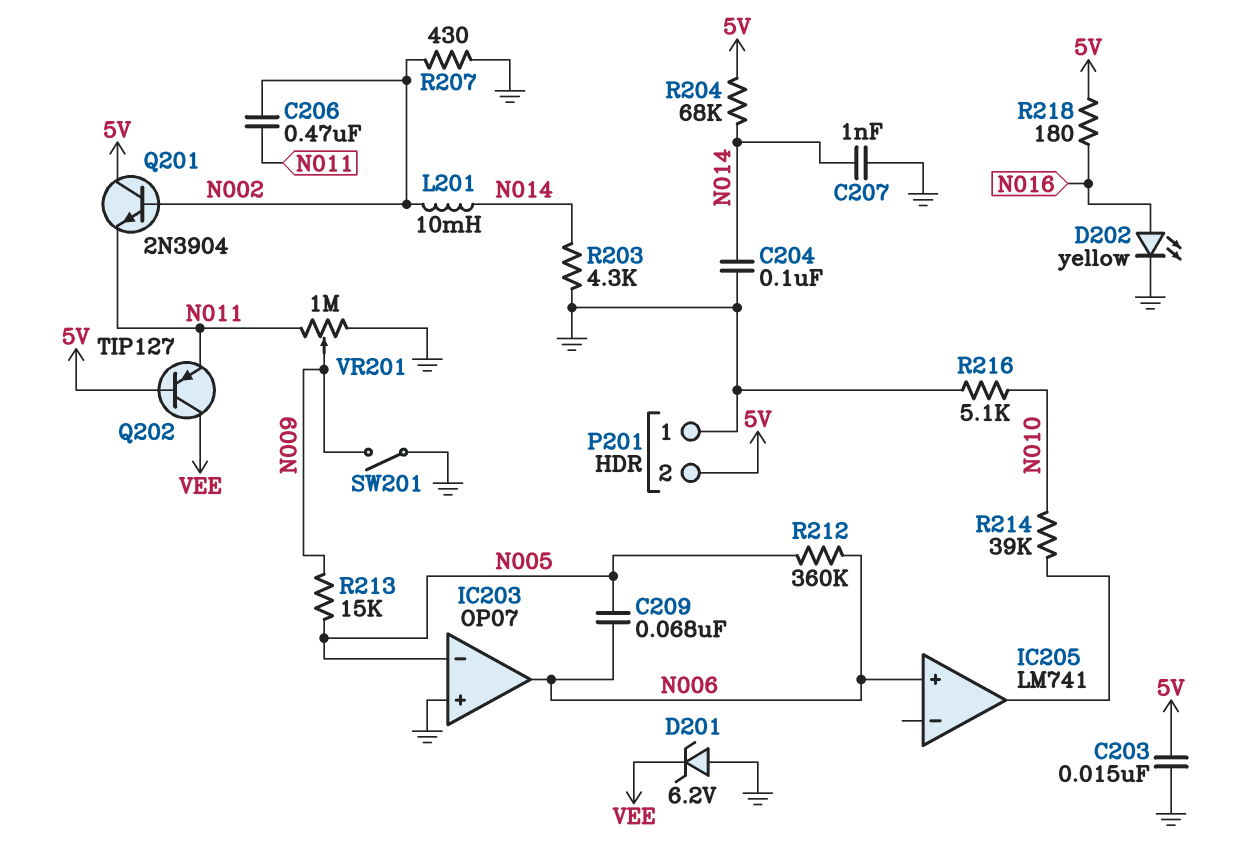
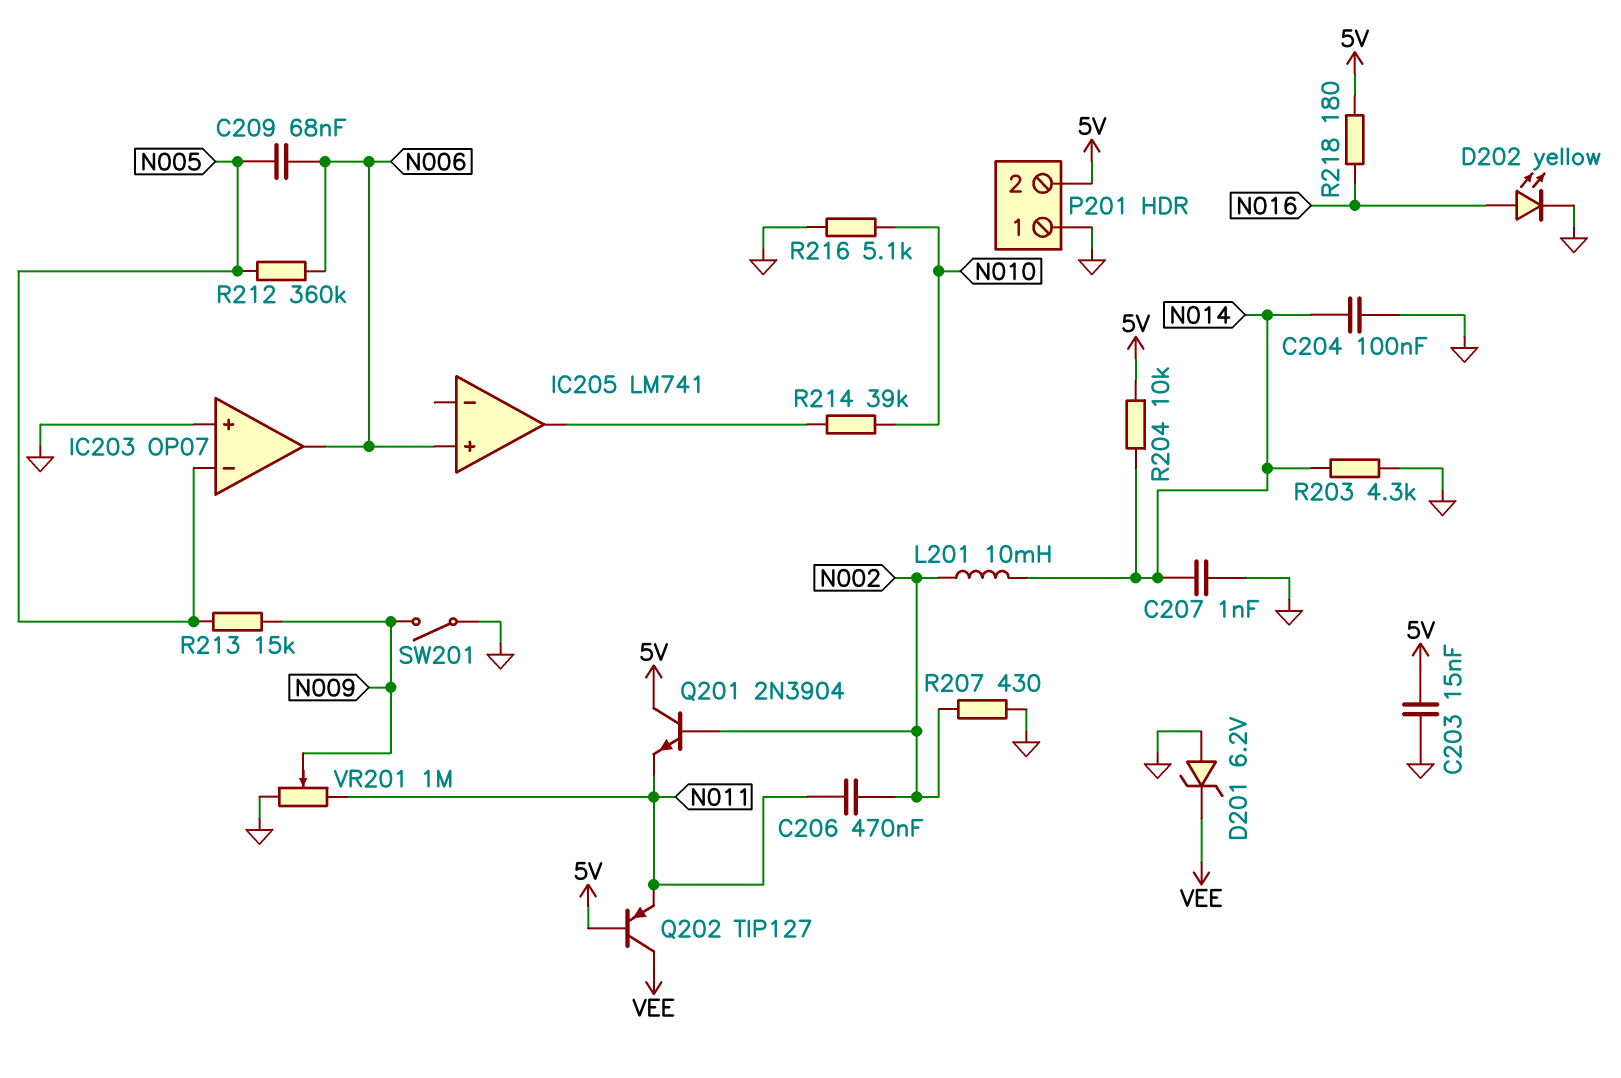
R204: 68k (5V, N014) -> 10k (5V, N014)

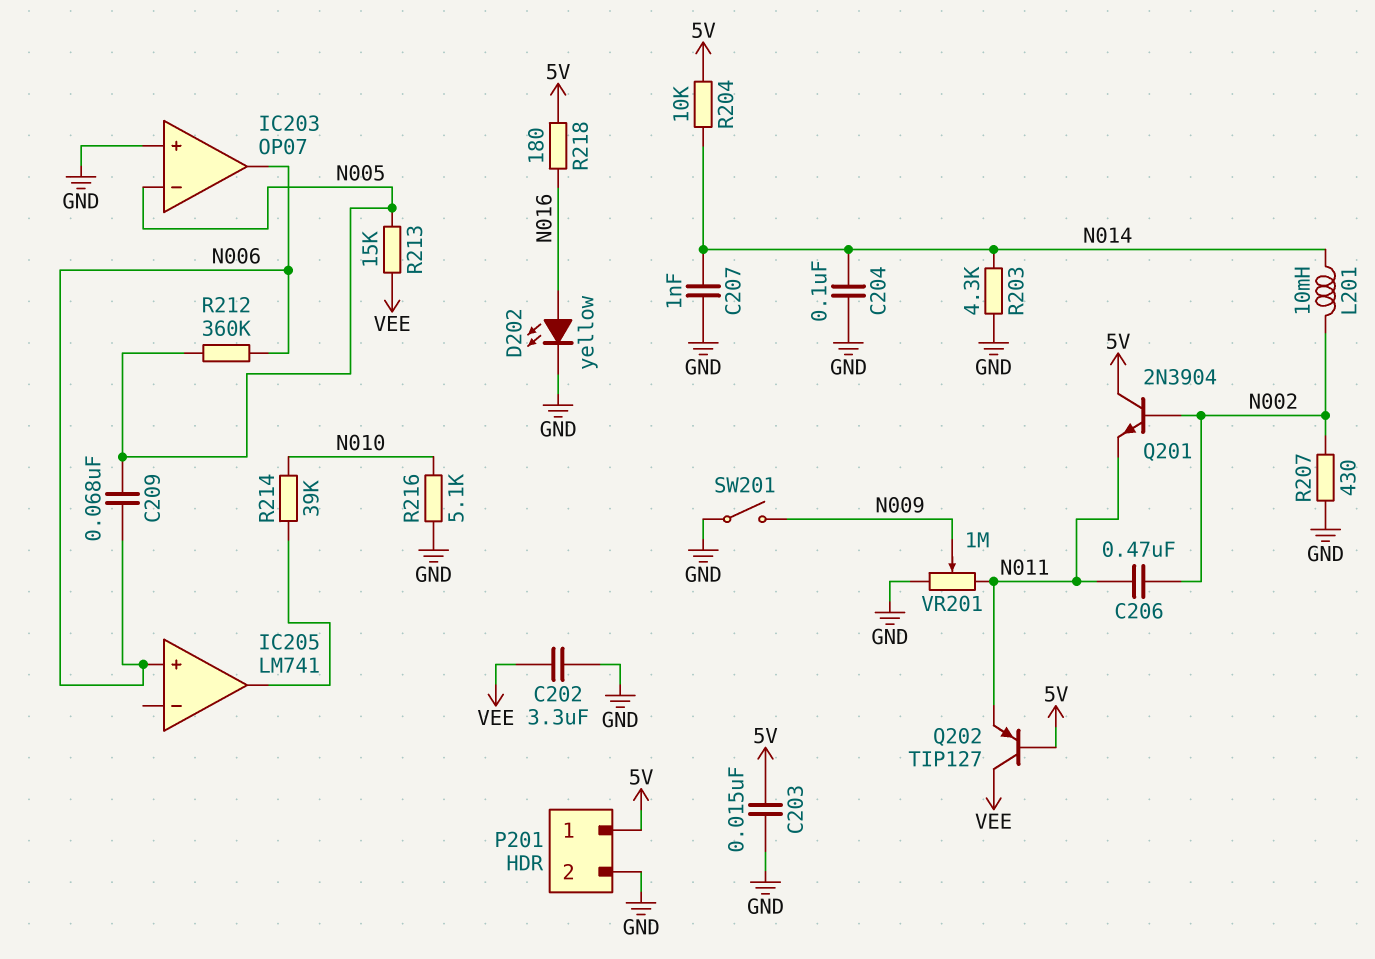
C202: none -> 3.3uF (GND, VEE)
D201: zener 6.2V (A GND, K VEE) -> none
P201 pin 1: GND -> 5V
P201 pin 2: 5V -> GND
R213: 15k (N005, N009) -> 15k (N005, VEE)

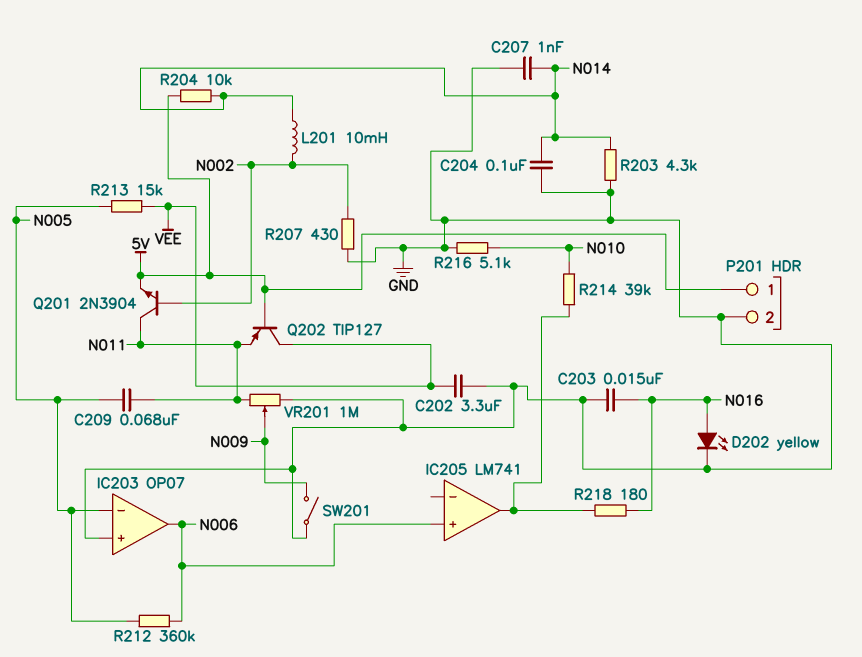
C203: 15nF (5V, GND) -> 15nF (GND, N016)
C206: 470nF (N002, N011) -> none
C209: 68nF (N005, N006) -> 68nF (N005, N011)
Q201: NPN 2N3904 (B N002, C 5V, E N011) -> NPN 2N3904 (B N002, C N011, E 5V)
R218: 180 (5V, N016) -> 180 (IC205/out, N016)

